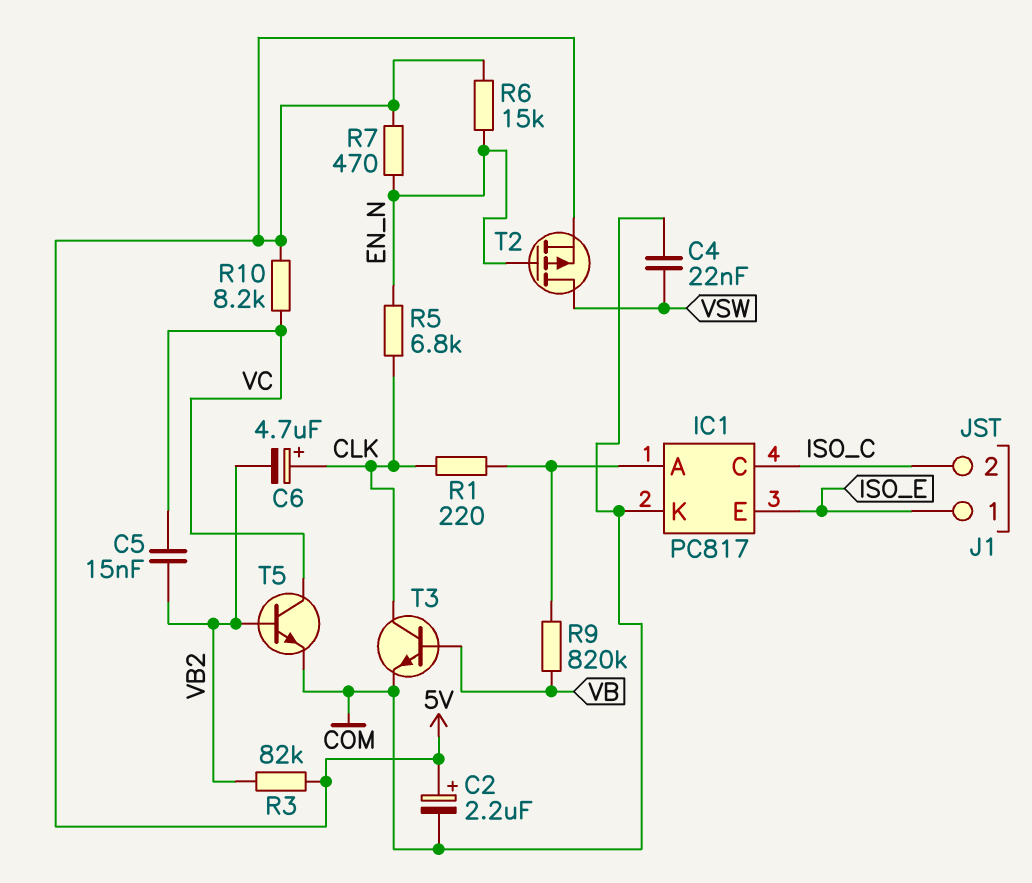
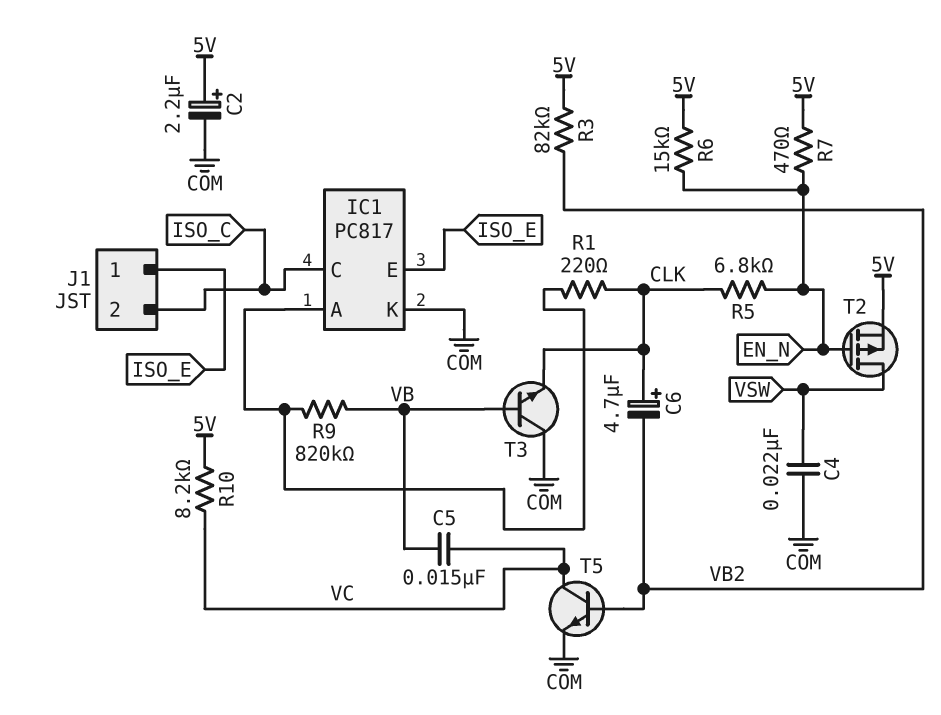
C5: 15nF (VB2, VC) -> 15nF (VB, VC)
T3: NPN (B VB, C CLK, E COM) -> NPN (B VB, C COM, E CLK)

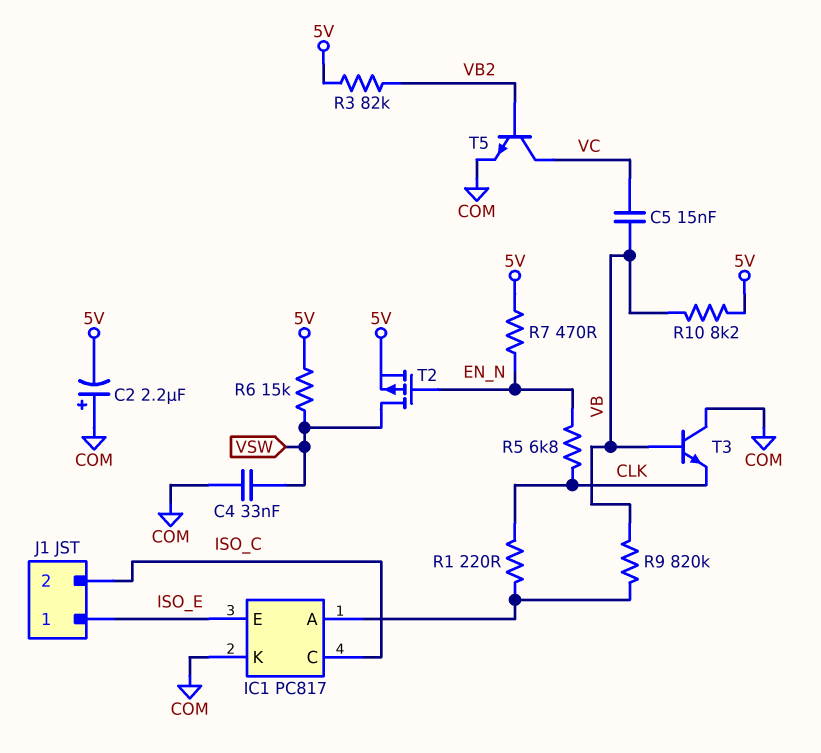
C2: 2.2uF (plus 5V, minus COM) -> 2.2uF (plus COM, minus 5V)
C4: 22nF (COM, VSW) -> 33nF (COM, VSW)
C6: 4.7uF (plus CLK, minus VB2) -> none
R6: 15k (5V, EN_N) -> 15k (5V, VSW)
R10: 8.2k (5V, VC) -> 8.2k (5V, VB)

